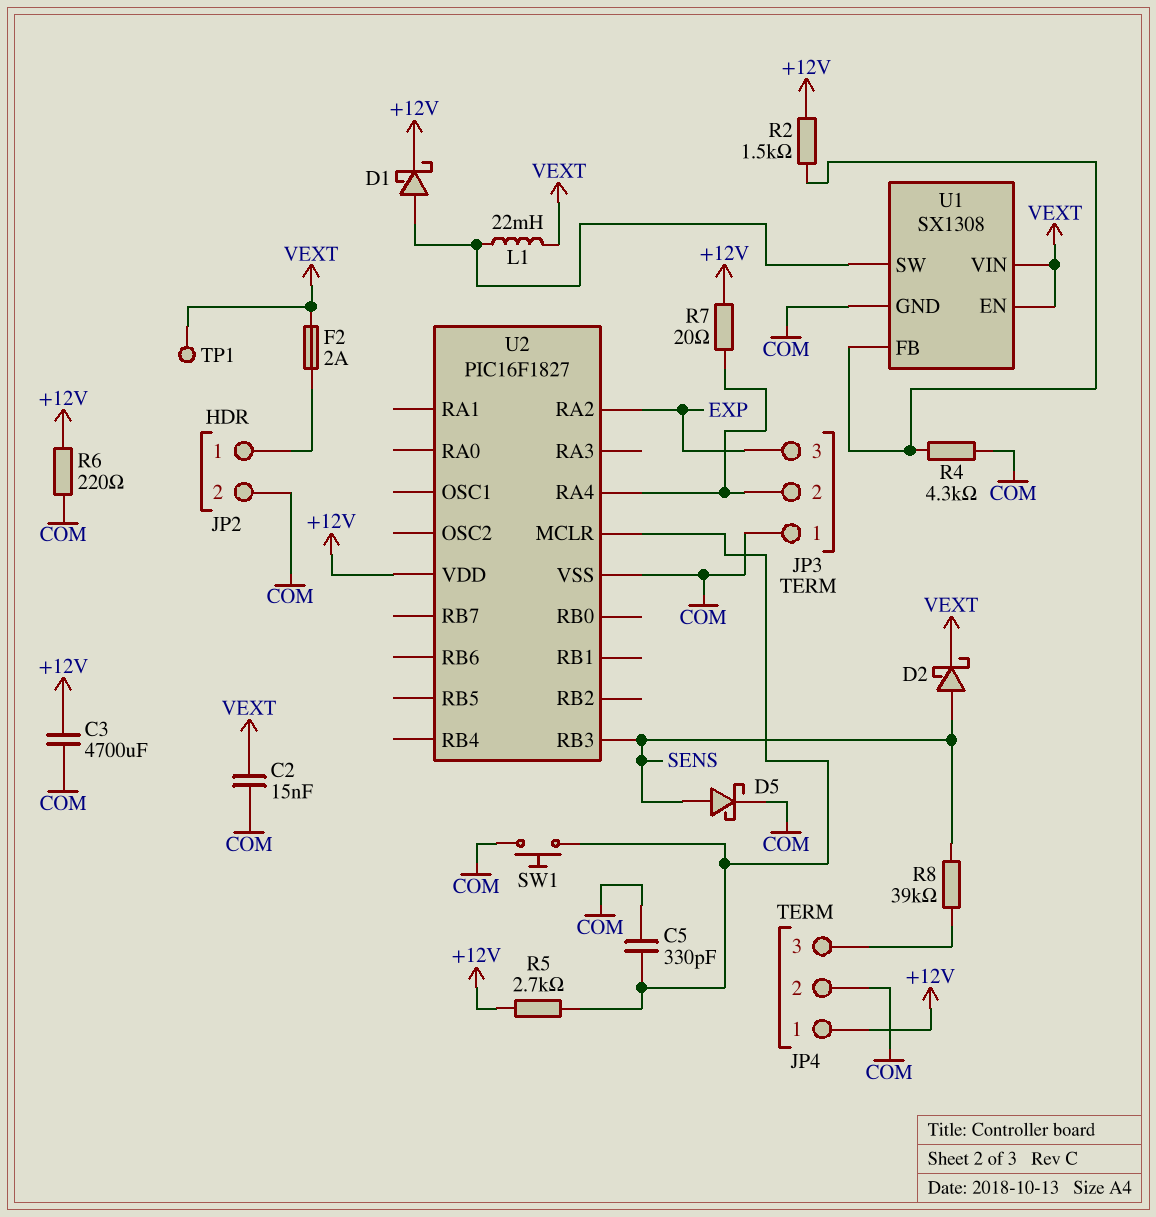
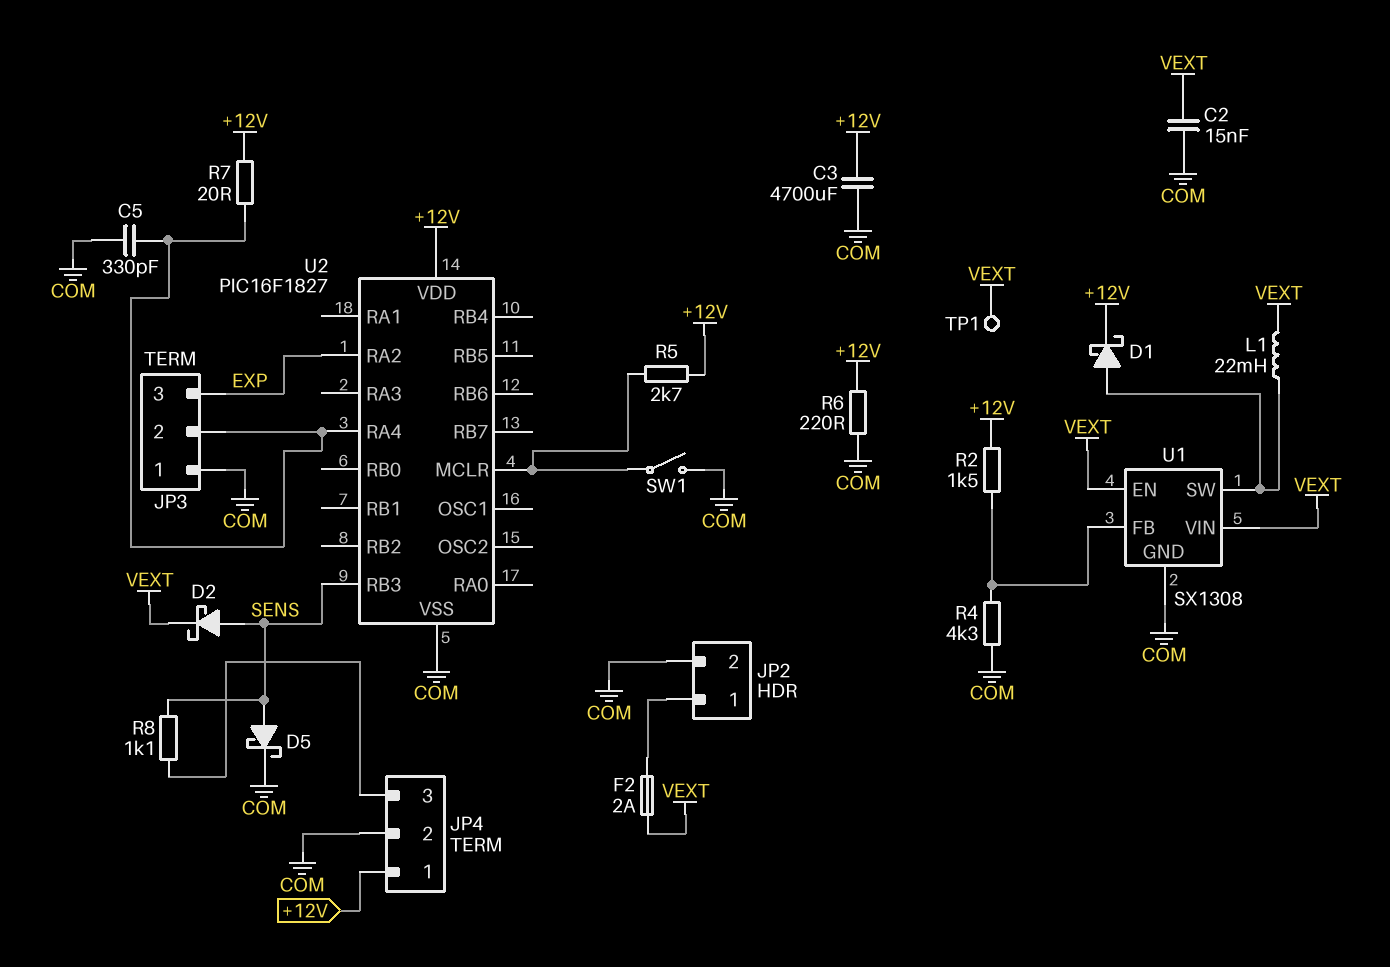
C5: 330pF (COM, U2/MCLR) -> 330pF (COM, JP3/2)
R8: 39k (JP4/3, SENS) -> 1.1k (JP4/3, SENS)
SW1: button (COM, U2/MCLR) -> switch (COM, U2/MCLR)

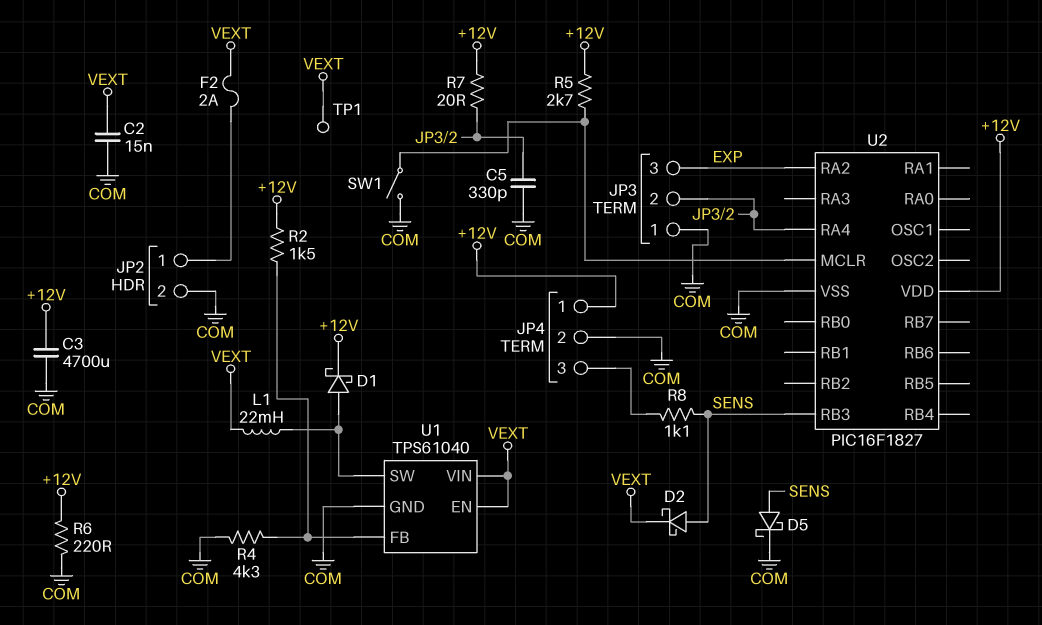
U1: SX1308 -> TPS61040

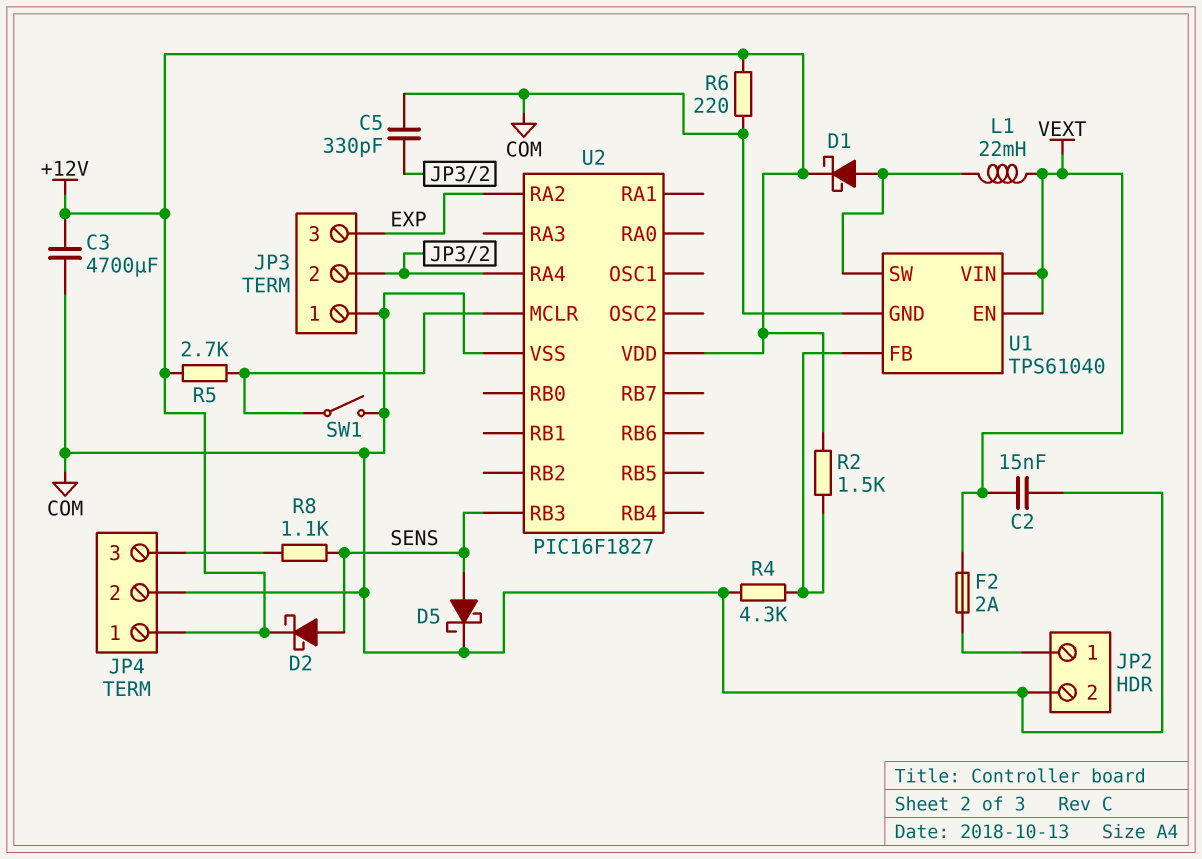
D2: schottky (A SENS, K VEXT) -> schottky (A SENS, K +12V)
R7: 20 (+12V, JP3/2) -> none
TP1: test point (VEXT) -> none

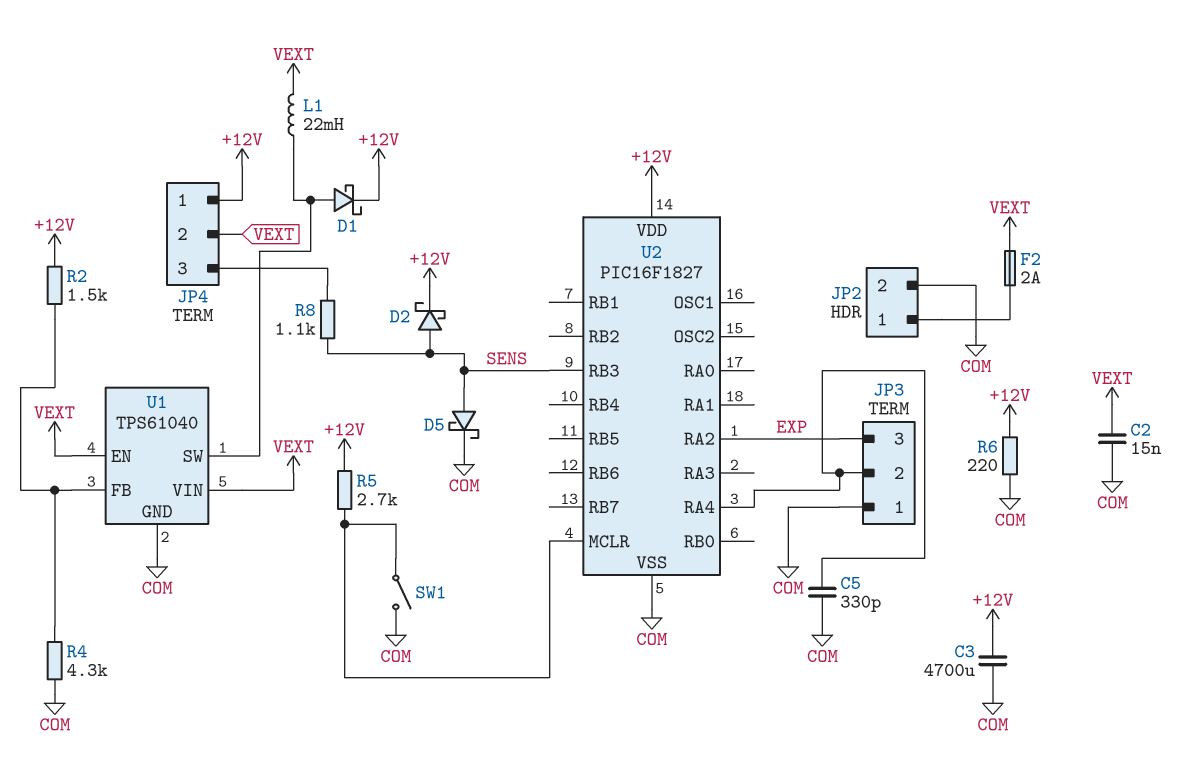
JP4 pin 2: COM -> VEXT

